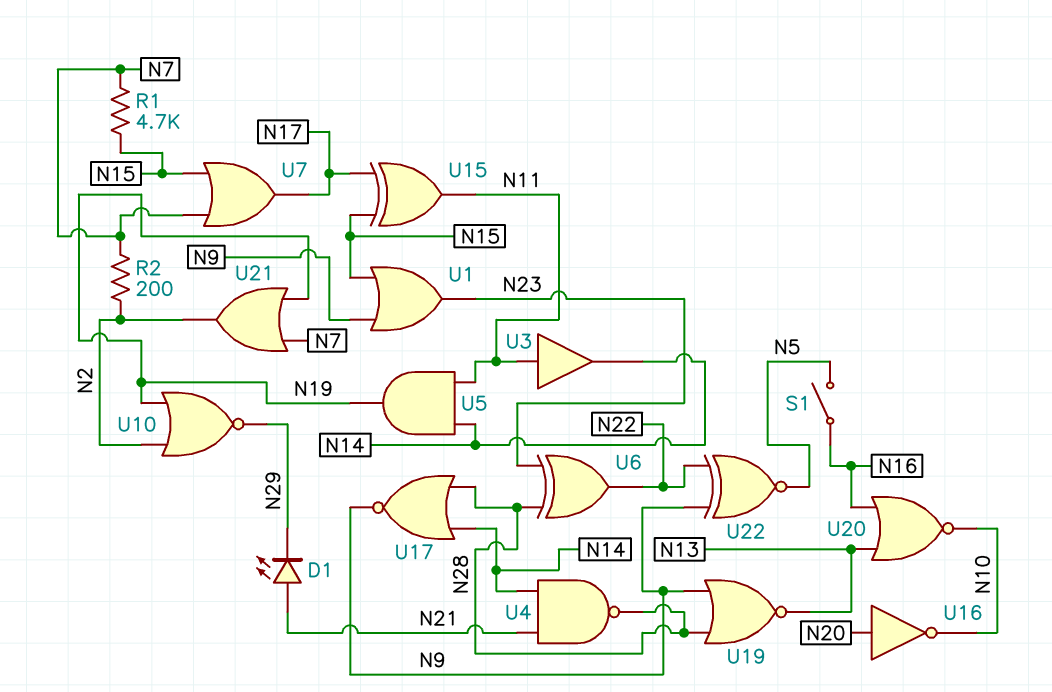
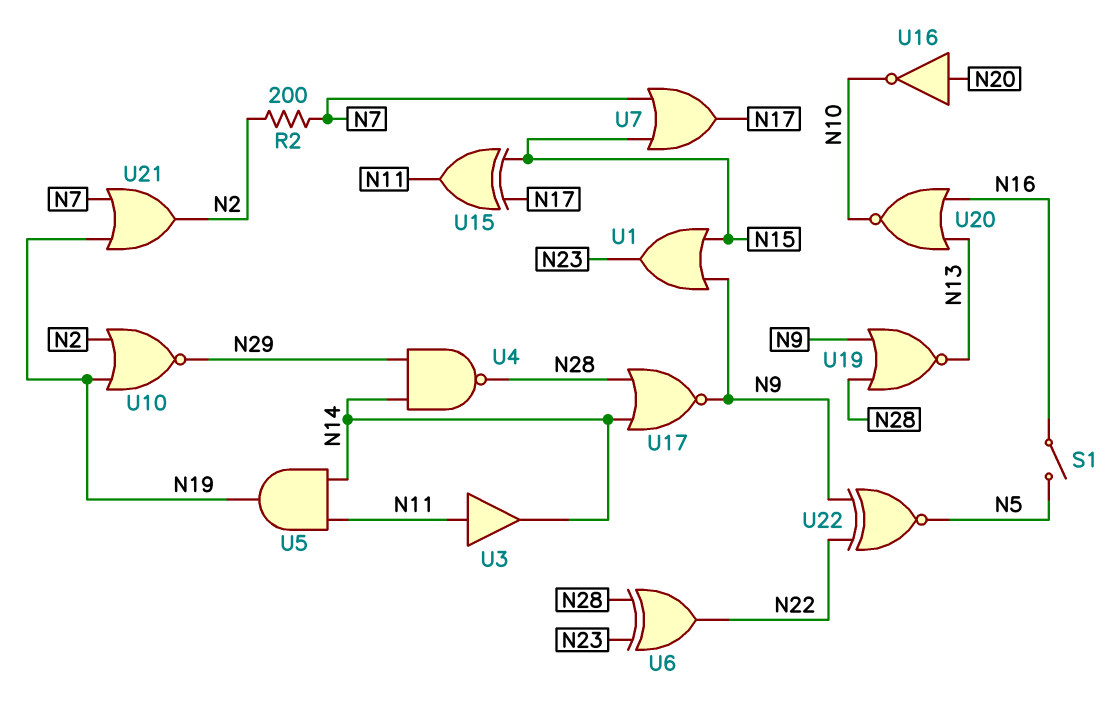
D1: LED (A N21, K N29) -> none
R1: 4.7k (N7, N15) -> none
U4: NAND (in N14, in N21, out N28) -> NAND (in N14, in N29, out N28)

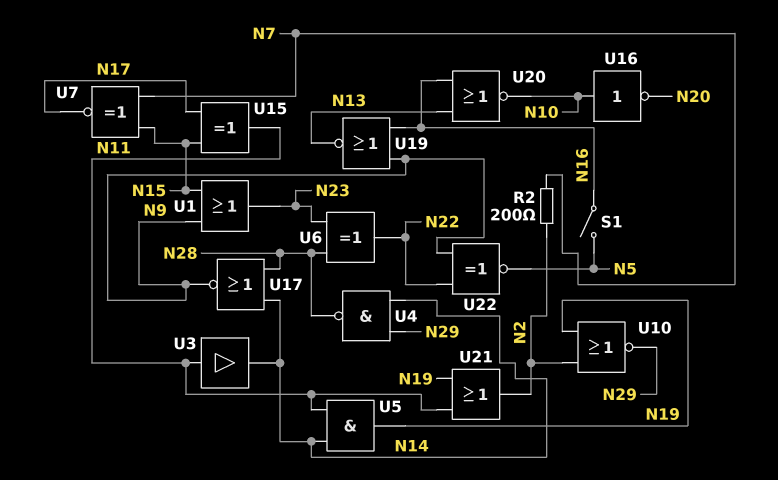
U7: OR (in N7, in N15, out N17) -> XNOR (in N7, in N15, out N17)
U16: NOT (in N20, out N10) -> NOT (in N10, out N20)
U19: NOR (in N9, in N28, out N13) -> NOR (in N9, in N16, out N13)
U21: OR (in N7, in N19, out N2) -> OR (in N11, in N19, out N2)

